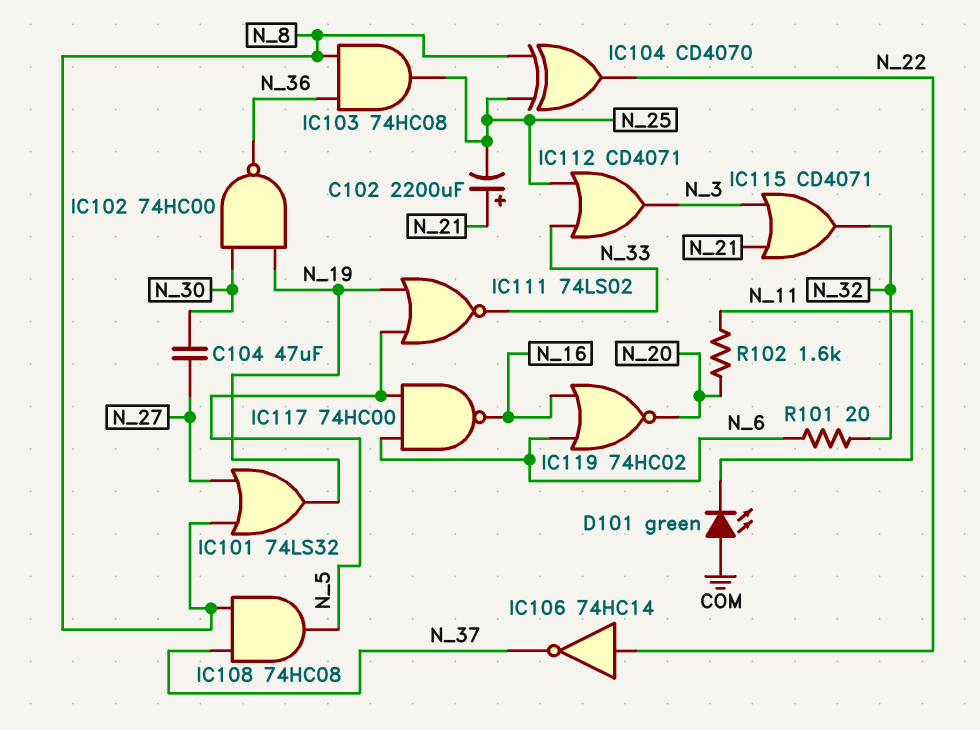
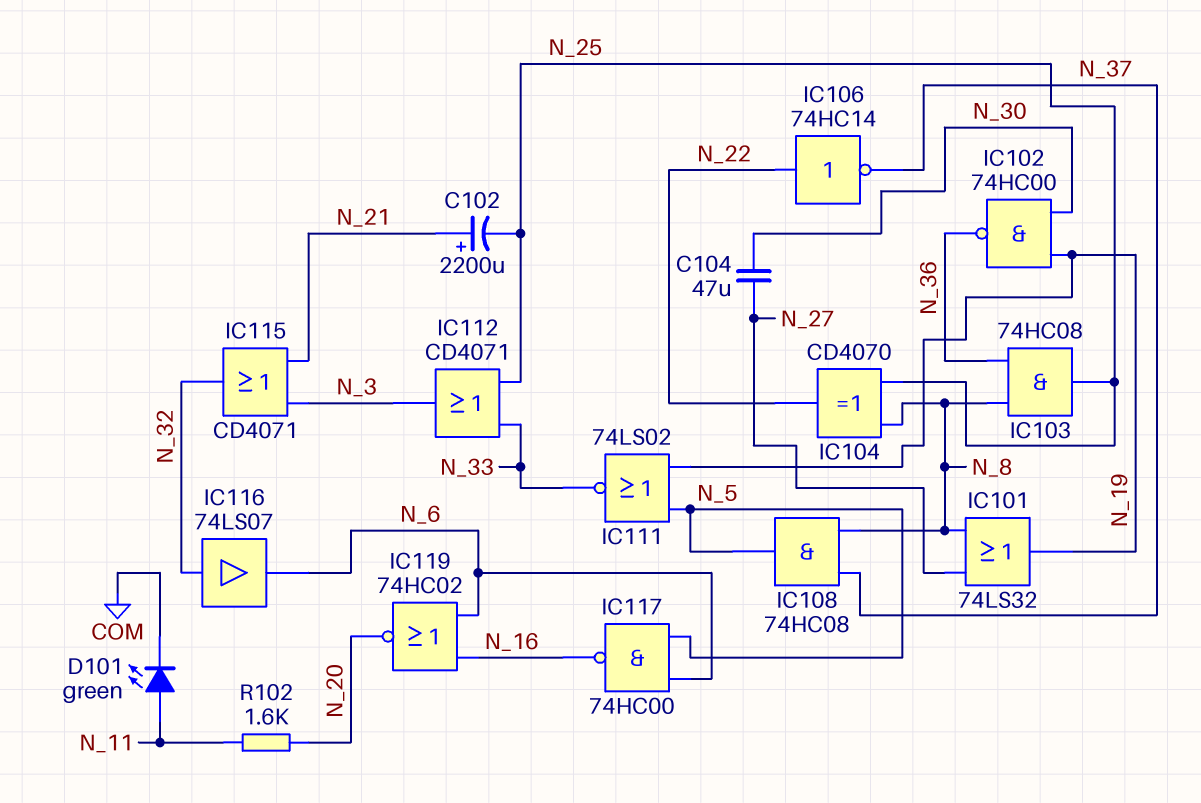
D101: LED green (A COM, K N_11) -> LED green (A N_11, K COM)
IC116: none -> buffer 74LS07 (in N_32, out N_6)
R101: 20 (N_6, N_32) -> none

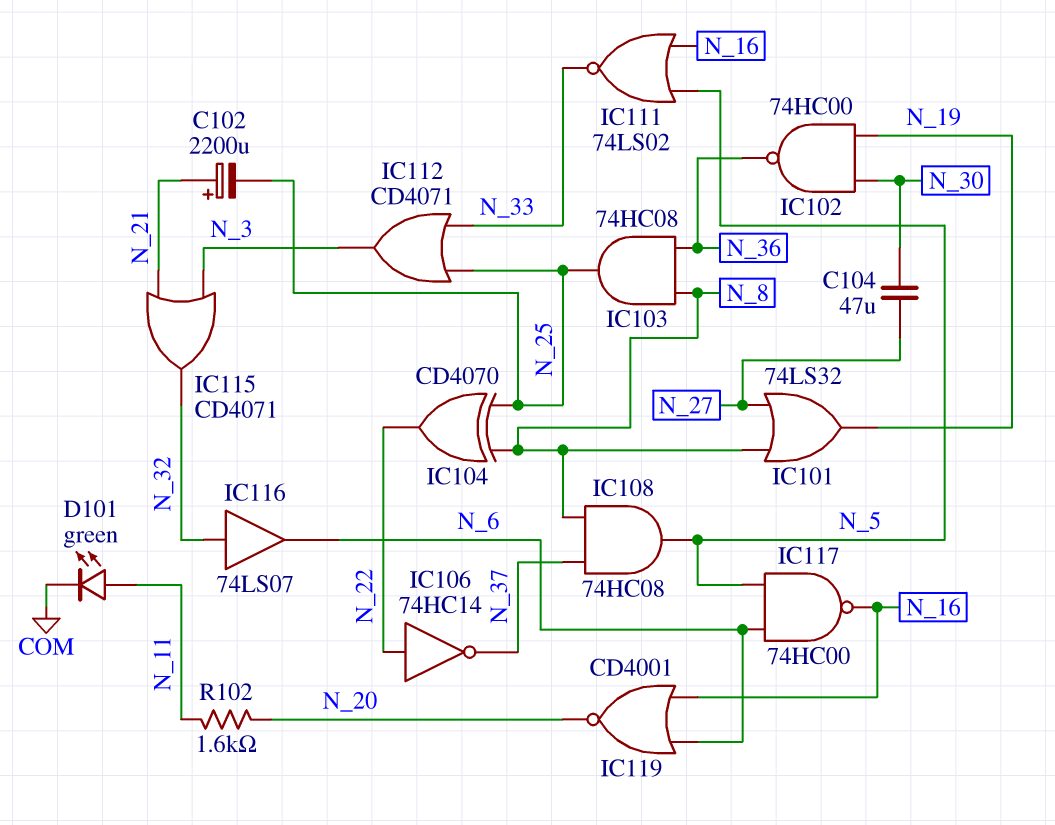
IC111: NOR 74LS02 (in N_5, in N_19, out N_33) -> NOR 74LS02 (in N_5, in N_16, out N_33)
IC119: NOR 74HC02 (in N_6, in N_16, out N_20) -> NOR CD4001 (in N_6, in N_16, out N_20)

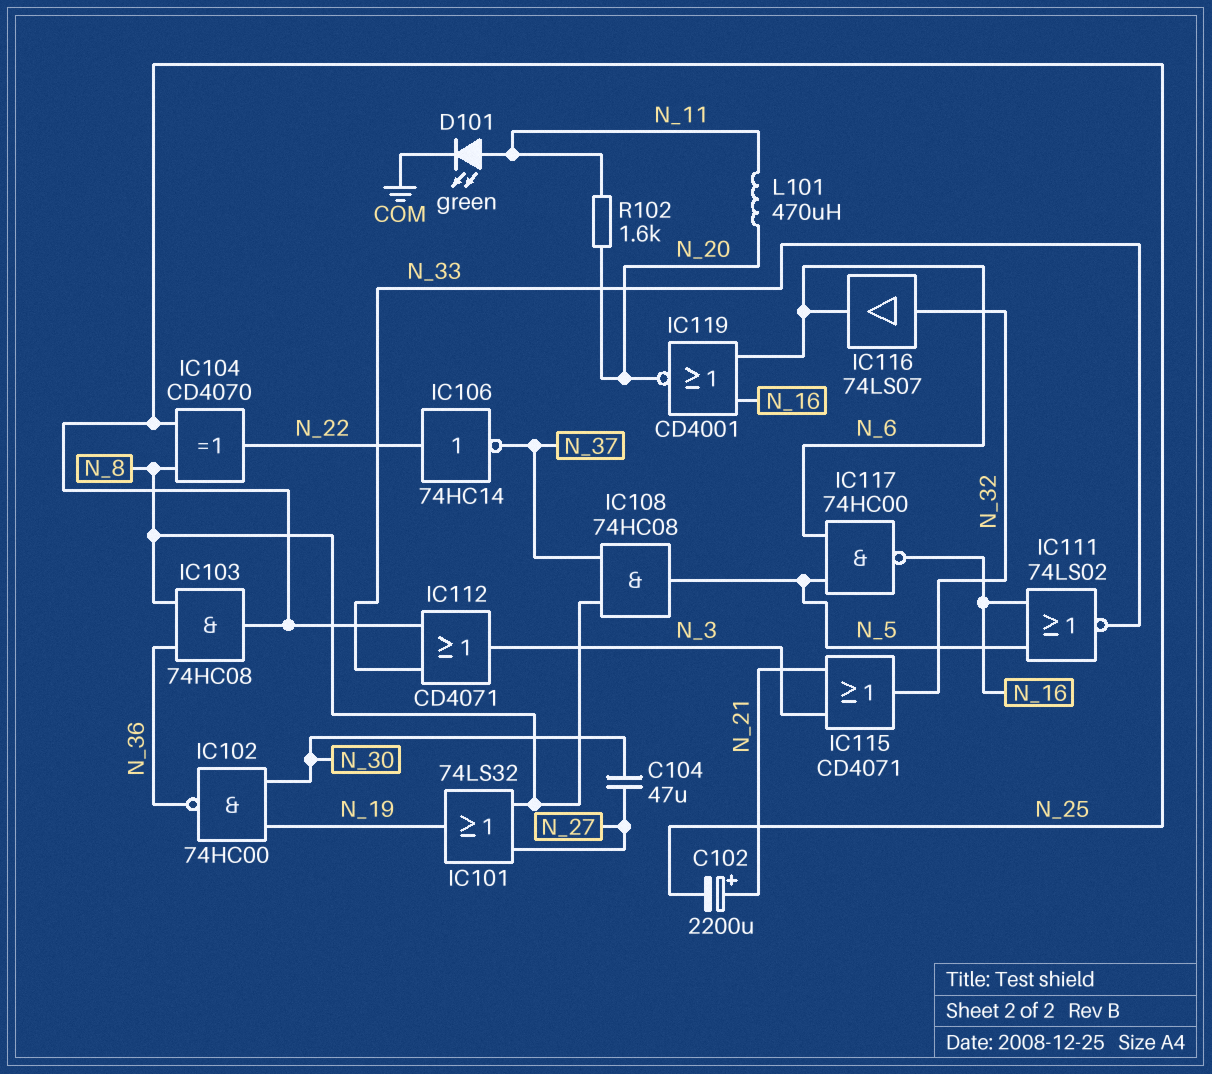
L101: none -> 470uH (N_11, N_20)

